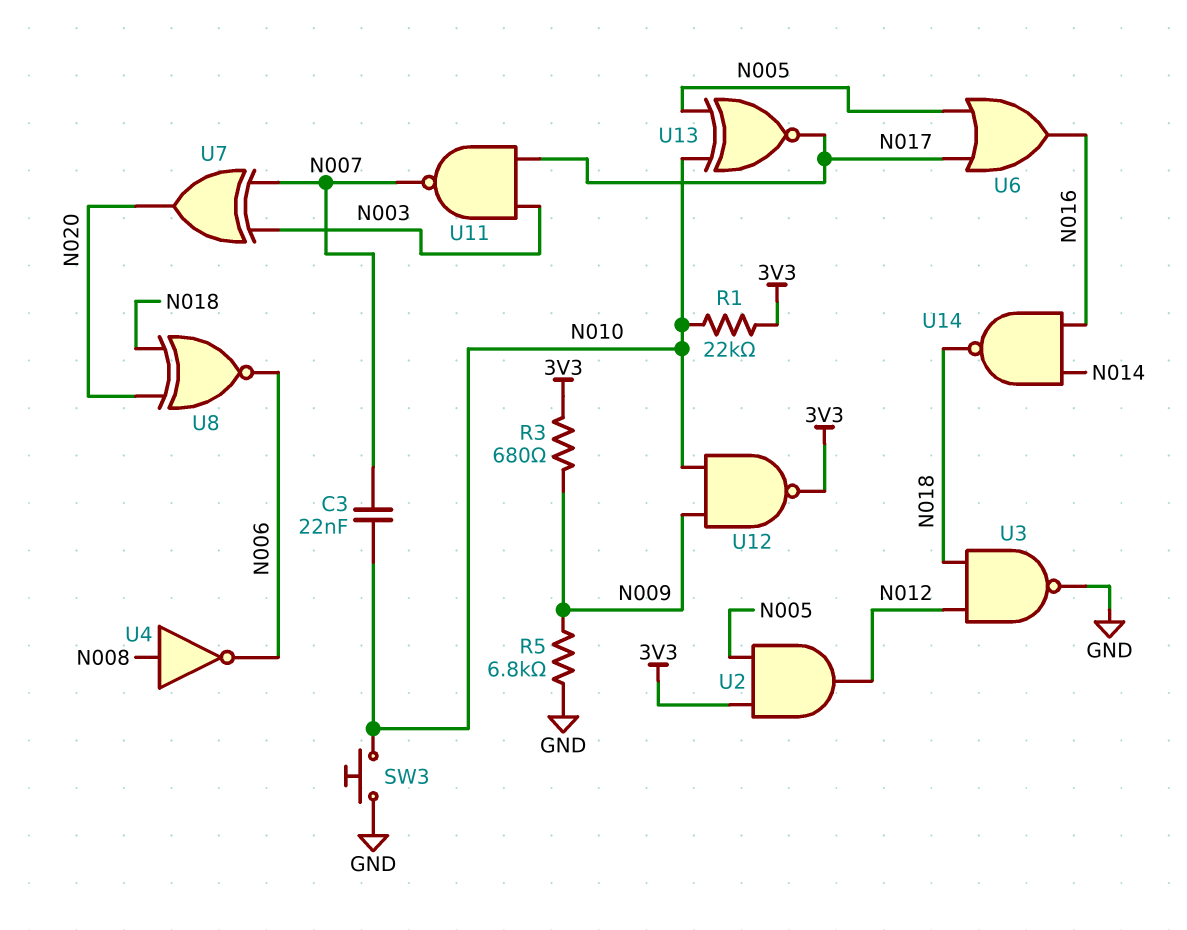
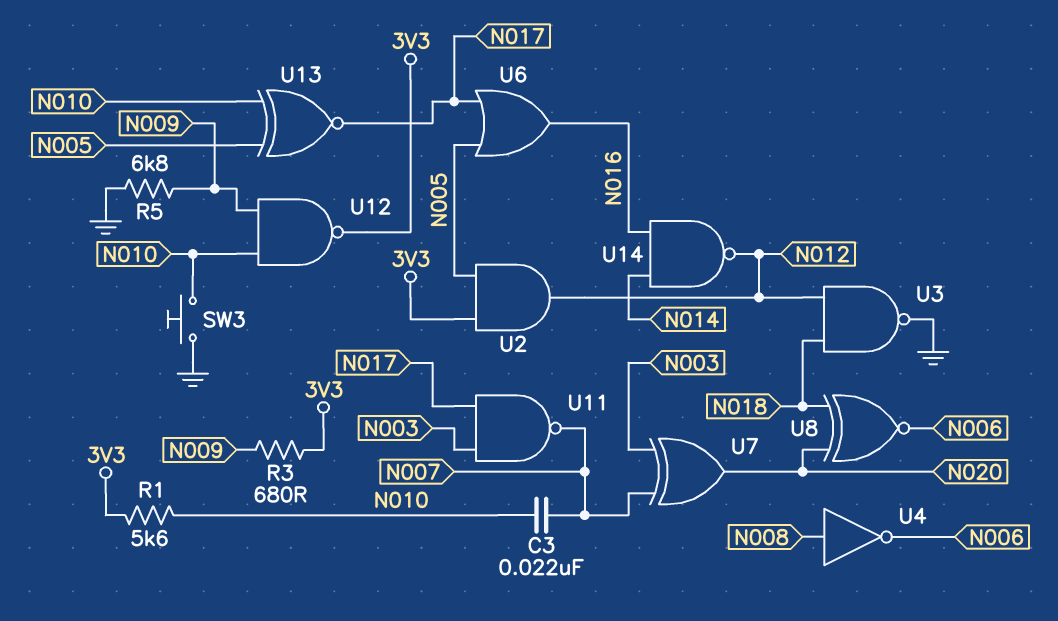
R1: 22k (3V3, N010) -> 5.6k (3V3, N010)
U14: NAND (in N014, in N016, out N018) -> NAND (in N014, in N016, out N012)

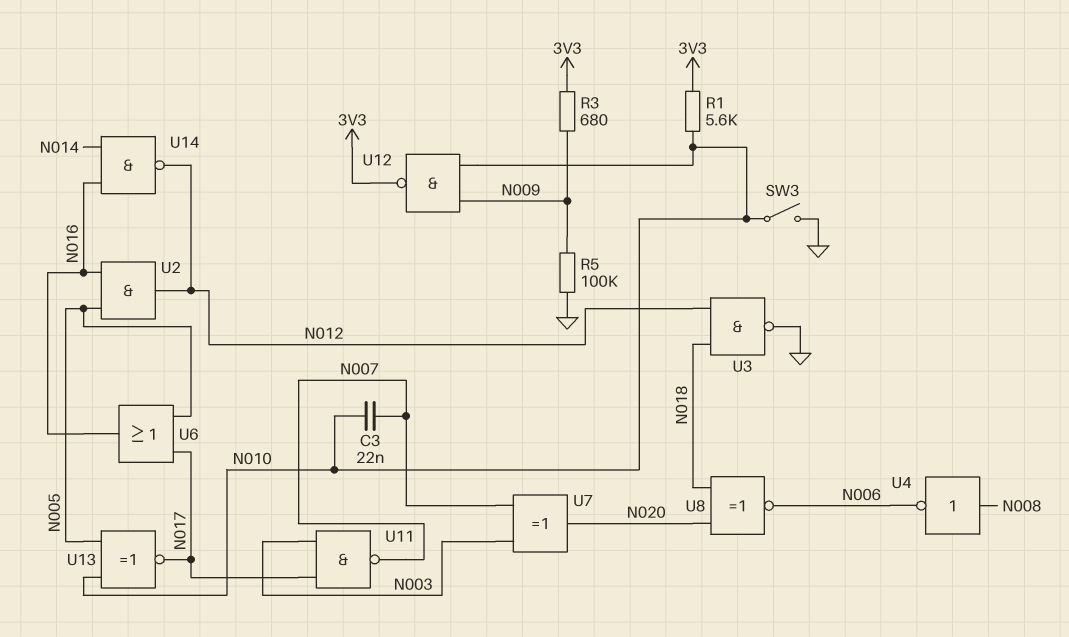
R5: 6.8k (GND, N009) -> 100k (GND, N009)
SW3: button (GND, N010) -> switch (GND, N010)
U2: AND (in 3V3, in N005, out N012) -> AND (in N005, in N016, out N012)

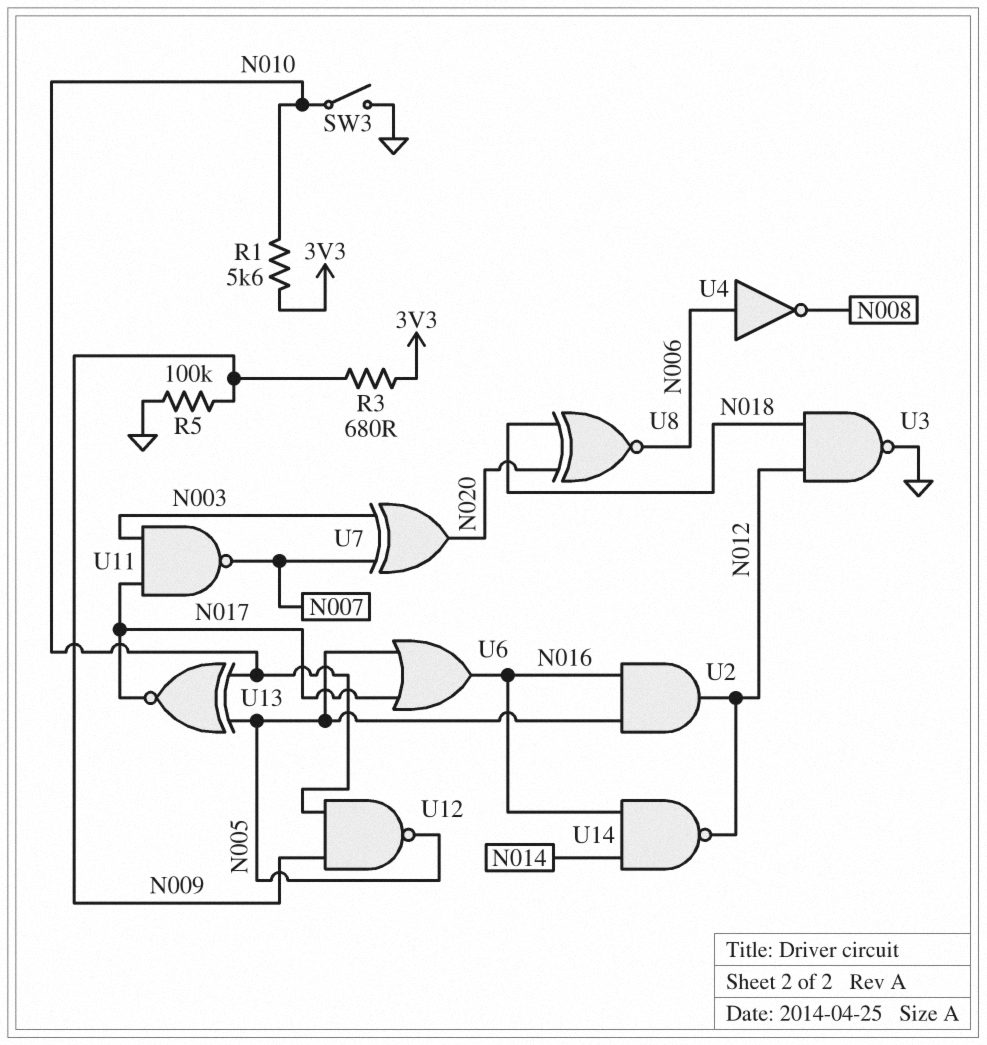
C3: 22nF (N007, N010) -> none
U4: NOT (in N008, out N006) -> NOT (in N006, out N008)
U12: NAND (in N009, in N010, out 3V3) -> NAND (in N009, in N010, out N005)

